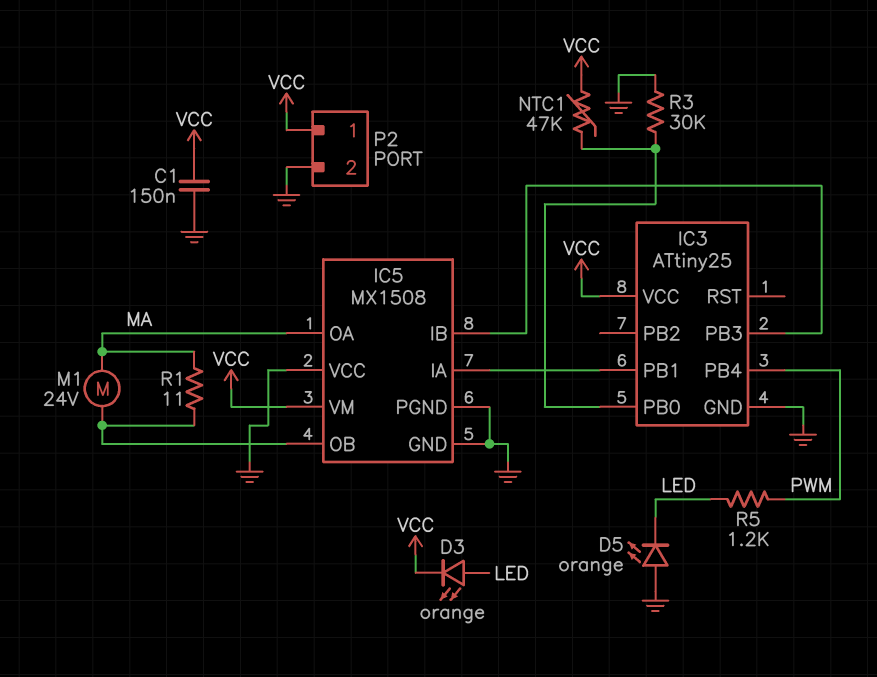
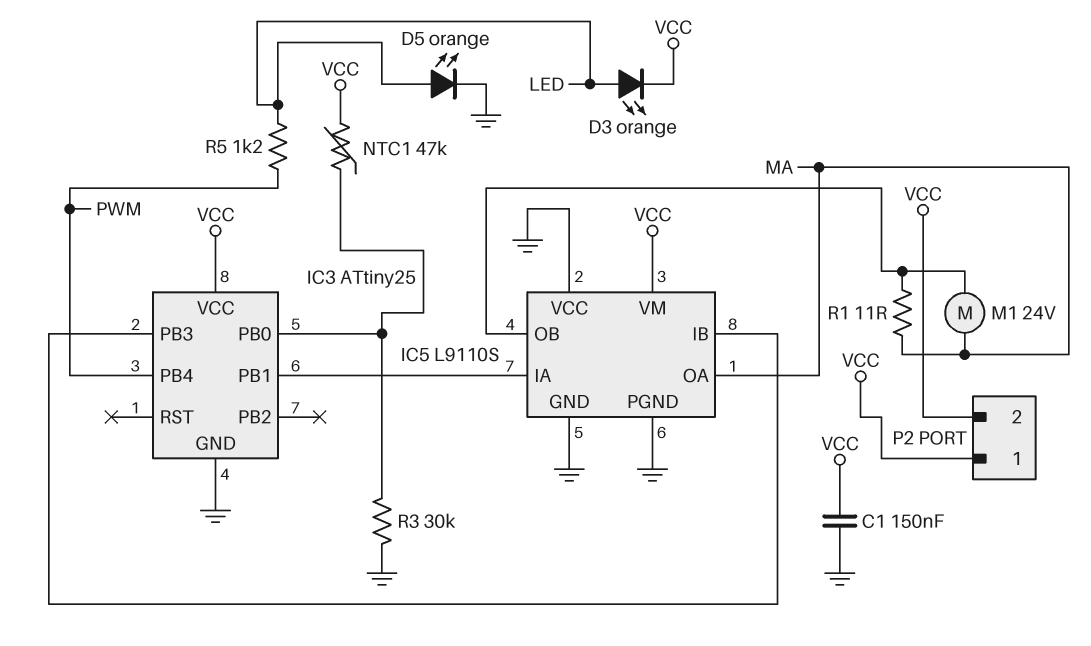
D5: LED orange (A GND, K LED) -> LED orange (A LED, K GND)
IC5: MX1508 -> L9110S
P2 pin 2: GND -> VCC

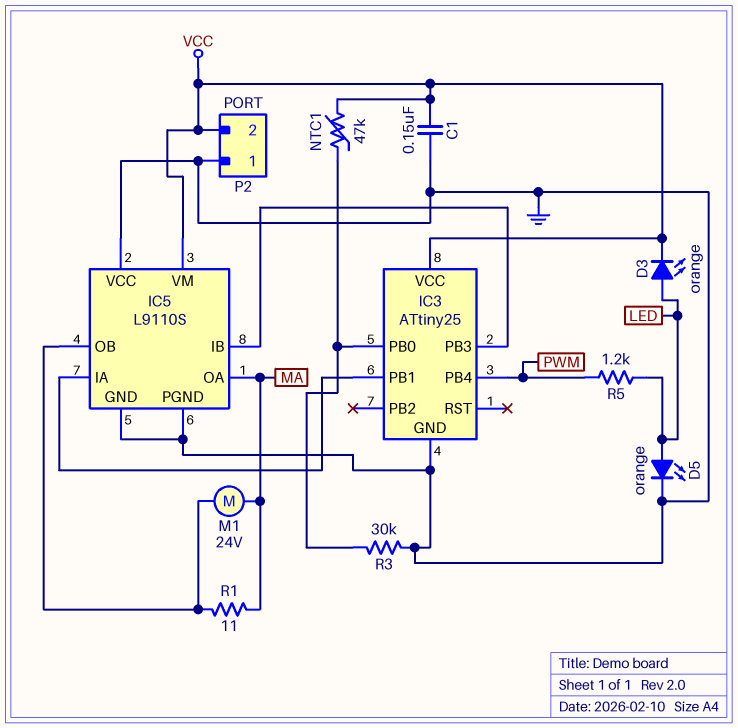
P2 pin 1: VCC -> GND

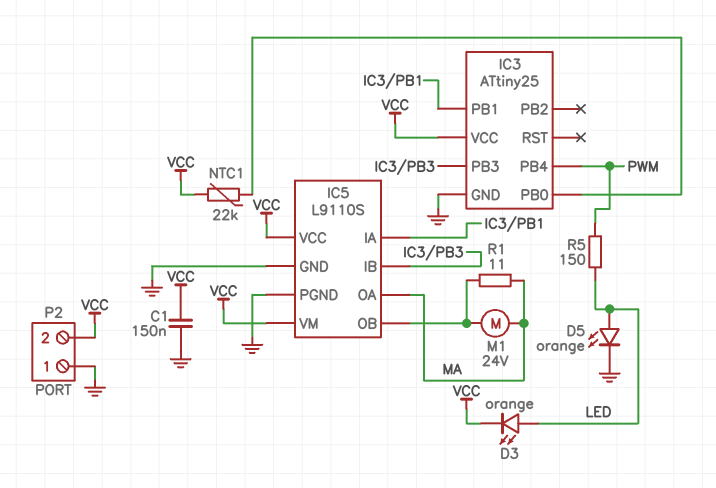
IC5 pin VCC: GND -> VCC
NTC1: 47k (IC3/PB0, VCC) -> 22k (IC3/PB0, VCC)
R3: 30k (GND, IC3/PB0) -> none
R5: 1.2k (LED, PWM) -> 150 (LED, PWM)

